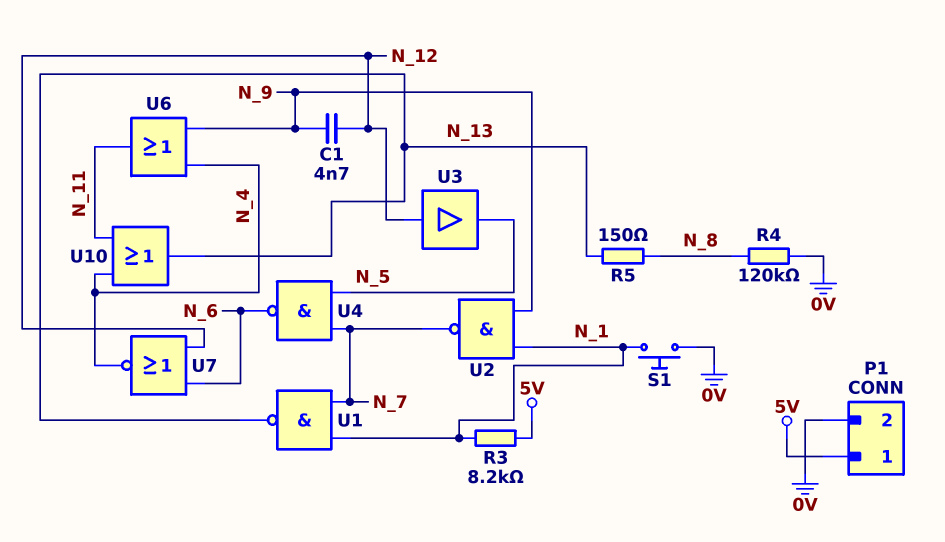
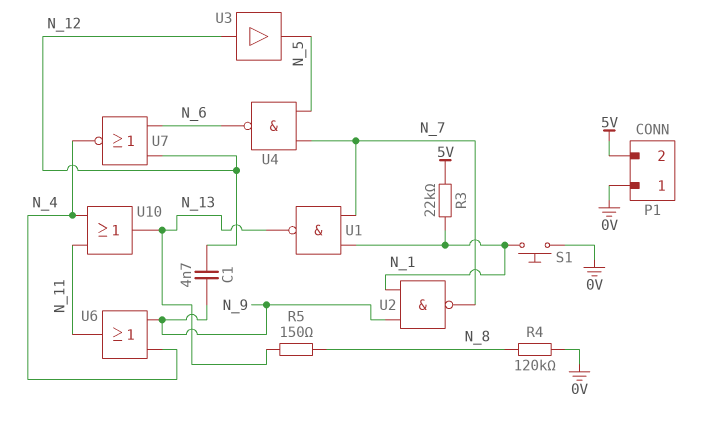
P1 pin 1: 5V -> 0V
P1 pin 2: 0V -> 5V
R3: 8.2k (5V, N_1) -> 22k (5V, N_1)

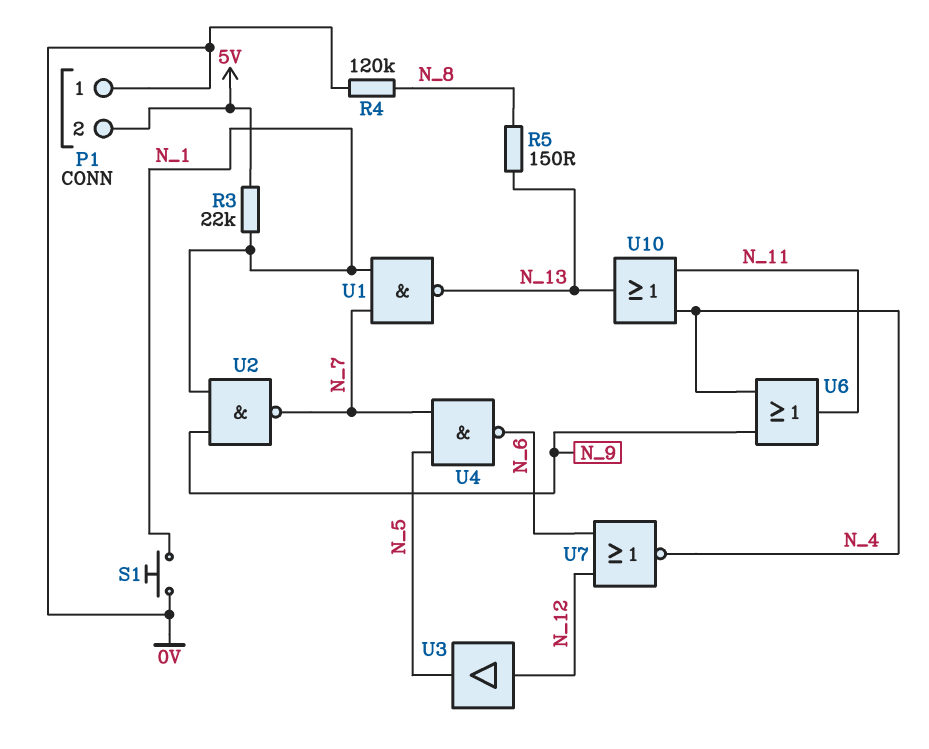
C1: 4.7nF (N_9, N_12) -> none

